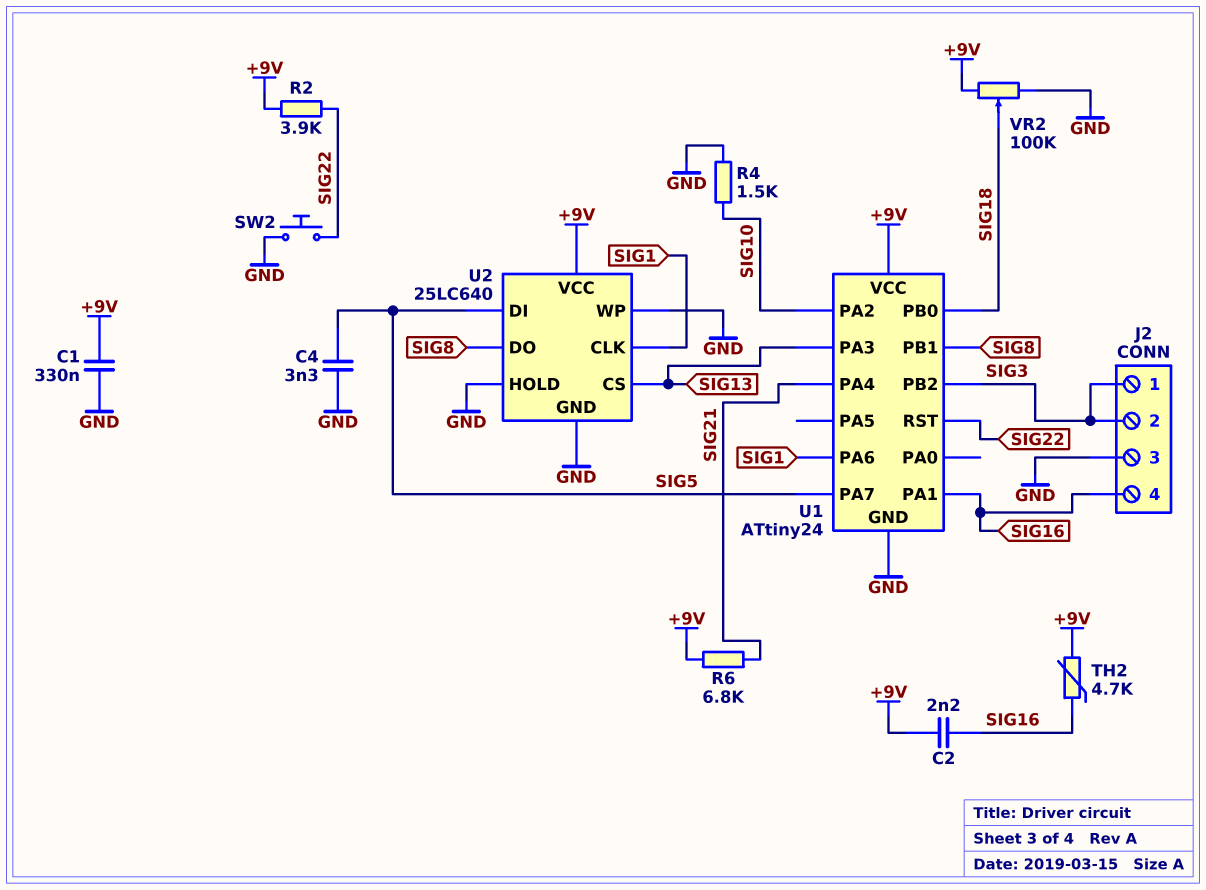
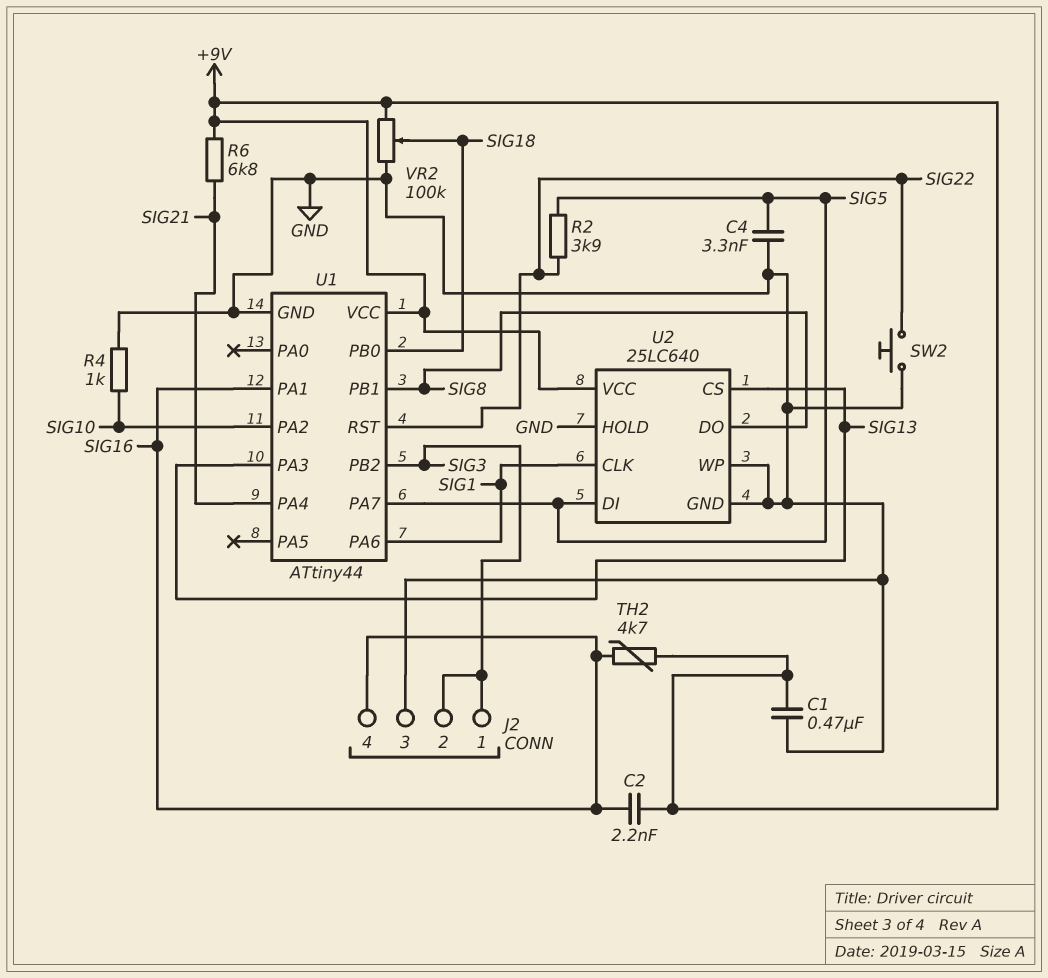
C1: 330nF (+9V, GND) -> 470nF (+9V, GND)
R2: 3.9k (+9V, SIG22) -> 3.9k (SIG5, SIG22)
R4: 1.5k (GND, SIG10) -> 1k (GND, SIG10)
U1: ATtiny24 -> ATtiny44

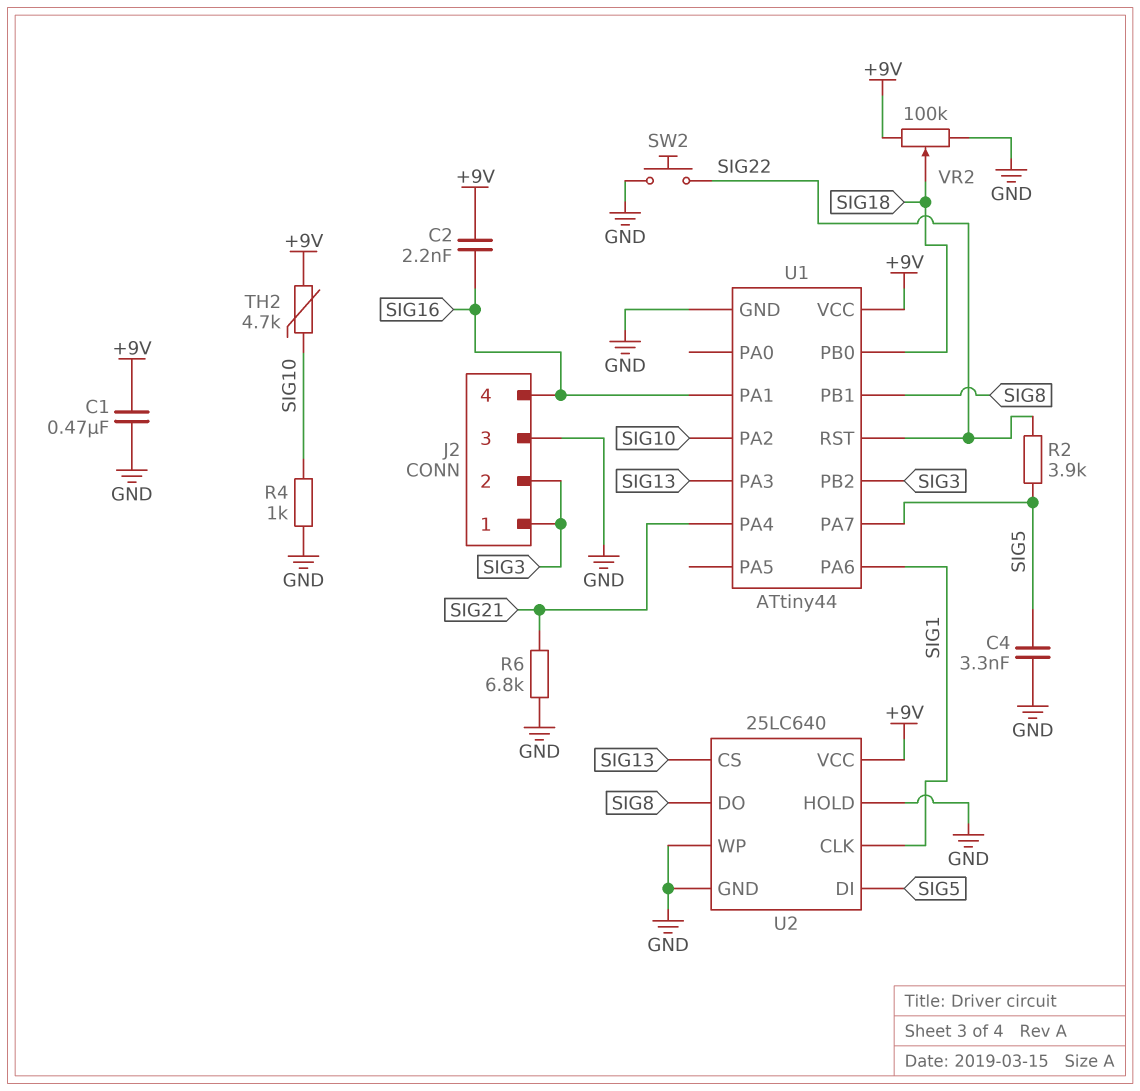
R6: 6.8k (+9V, SIG21) -> 6.8k (GND, SIG21)
TH2: 4.7k (+9V, SIG16) -> 4.7k (+9V, SIG10)

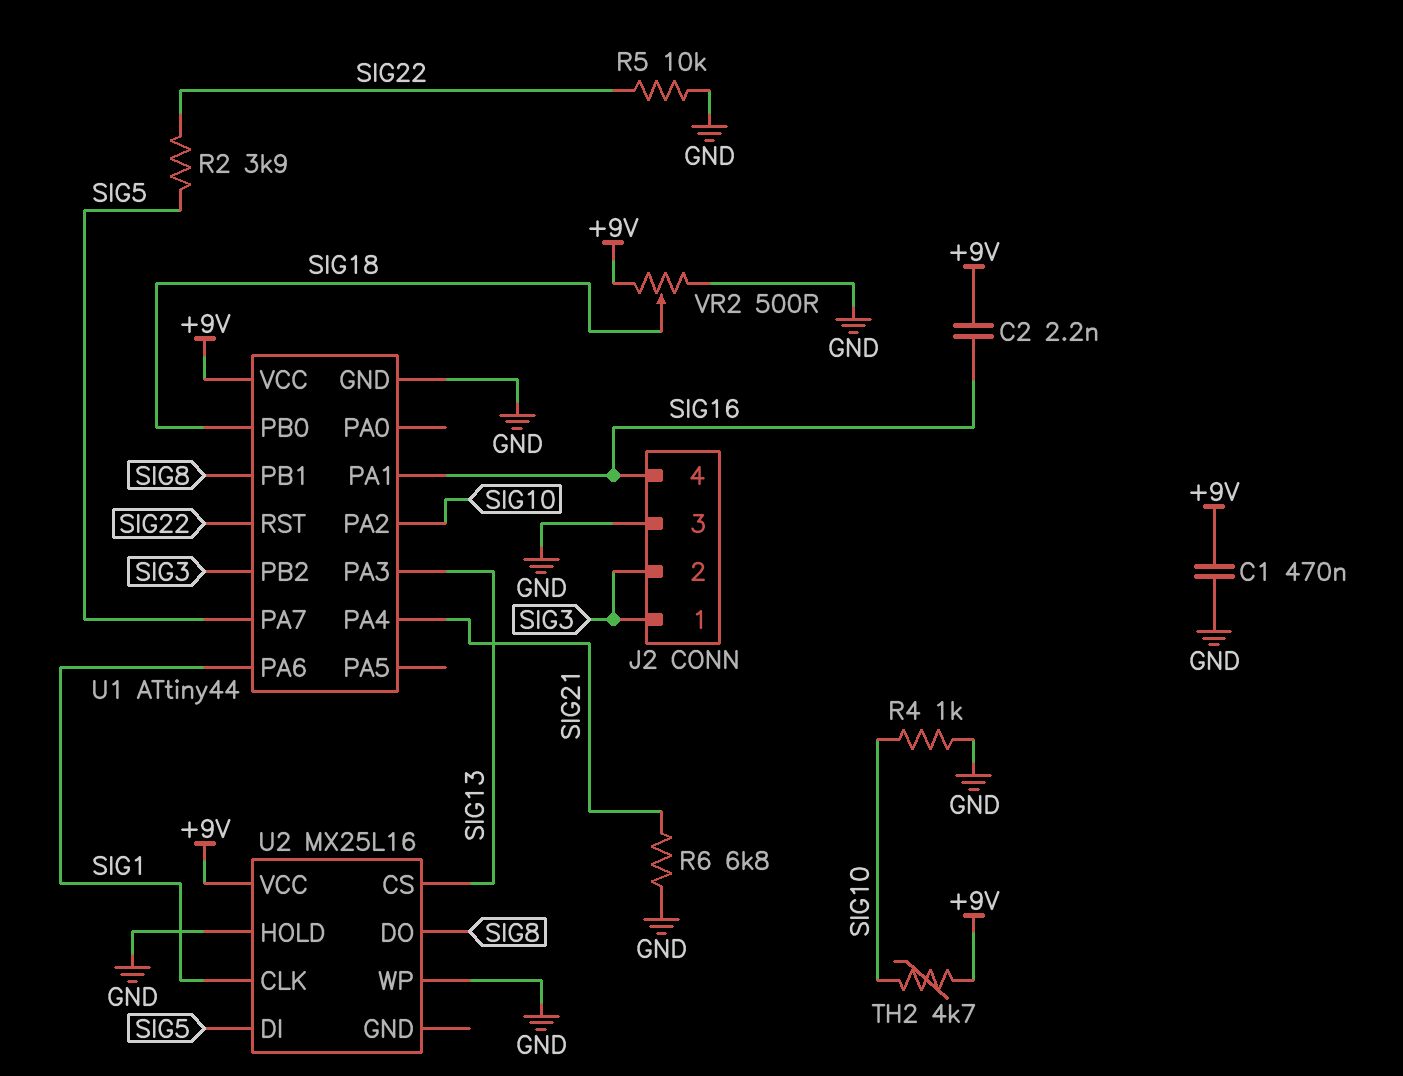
C4: 3.3nF (GND, SIG5) -> none
R5: none -> 10k (GND, SIG22)
SW2: button (GND, SIG22) -> none
U2: 25LC640 -> MX25L16
U2 pin GND: GND -> none
VR2: 100k (+9V, GND, wiper SIG18) -> 500 (+9V, GND, wiper SIG18)

